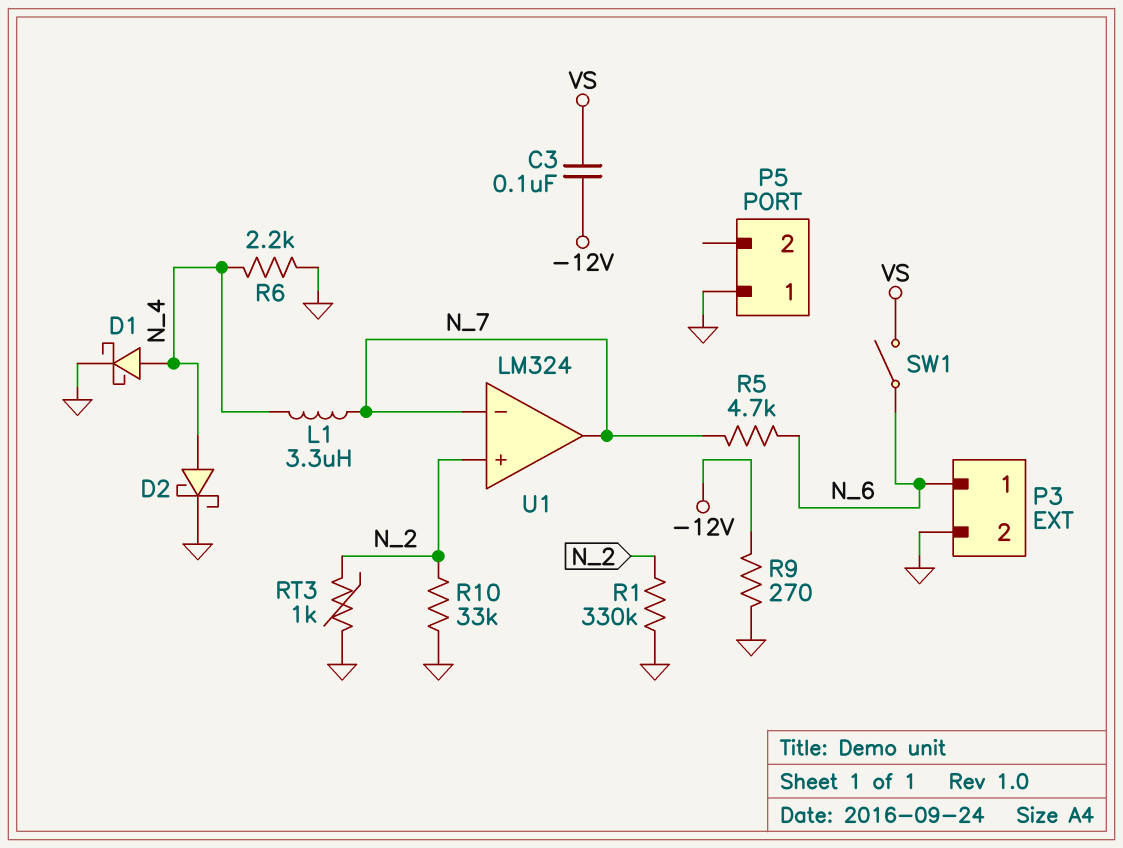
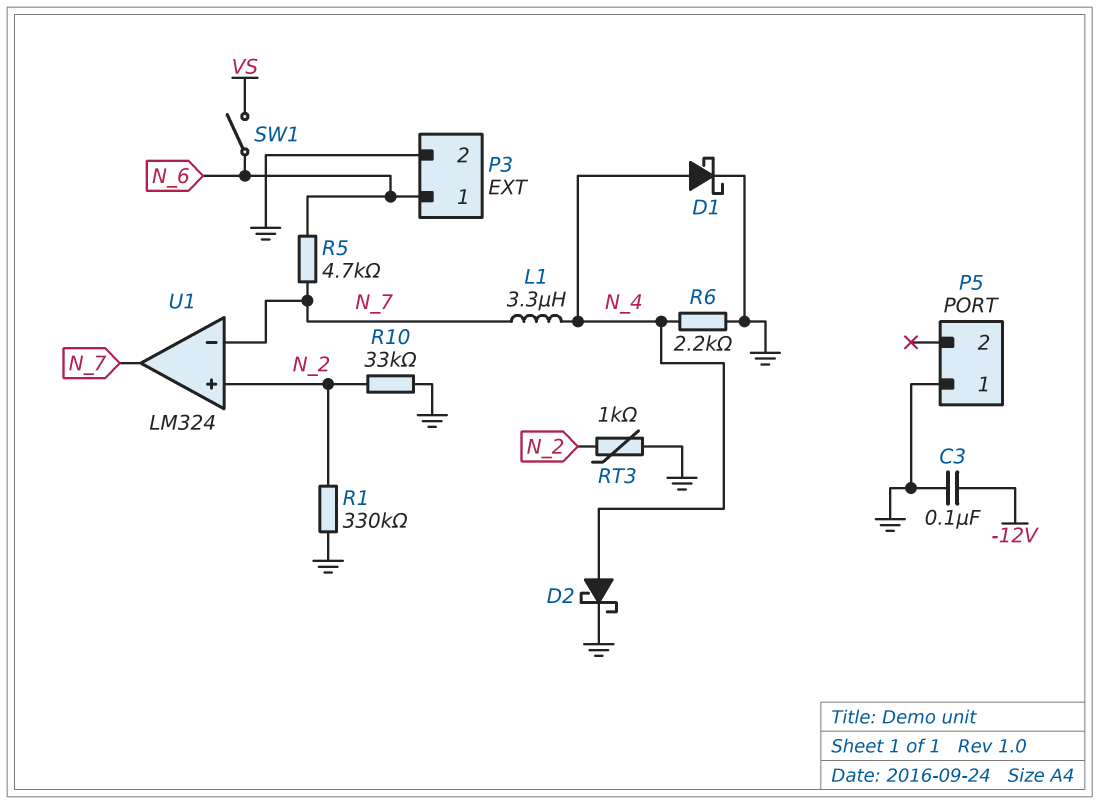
C3: 100nF (-12V, VS) -> 100nF (-12V, GND)
R9: 270 (-12V, GND) -> none

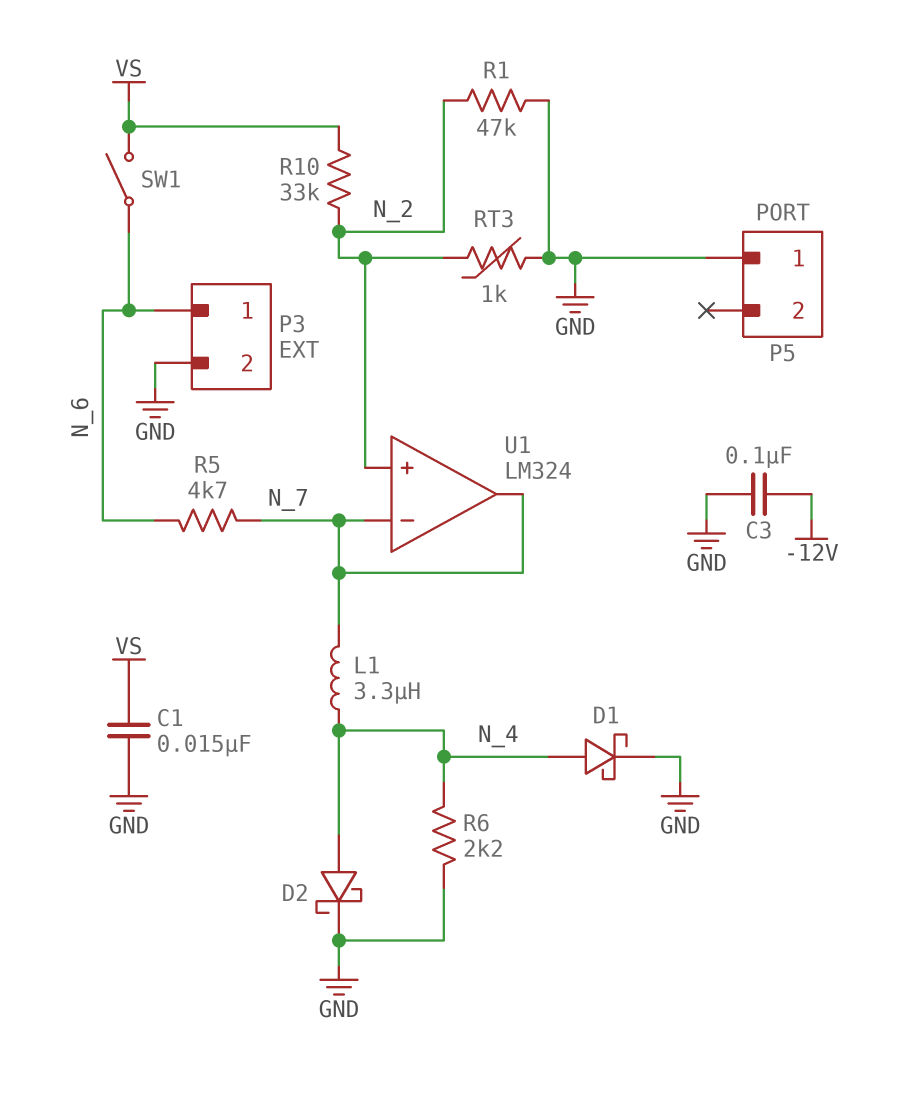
C1: none -> 15nF (GND, VS)
R1: 330k (GND, N_2) -> 47k (GND, N_2)
R10: 33k (GND, N_2) -> 33k (N_2, VS)

